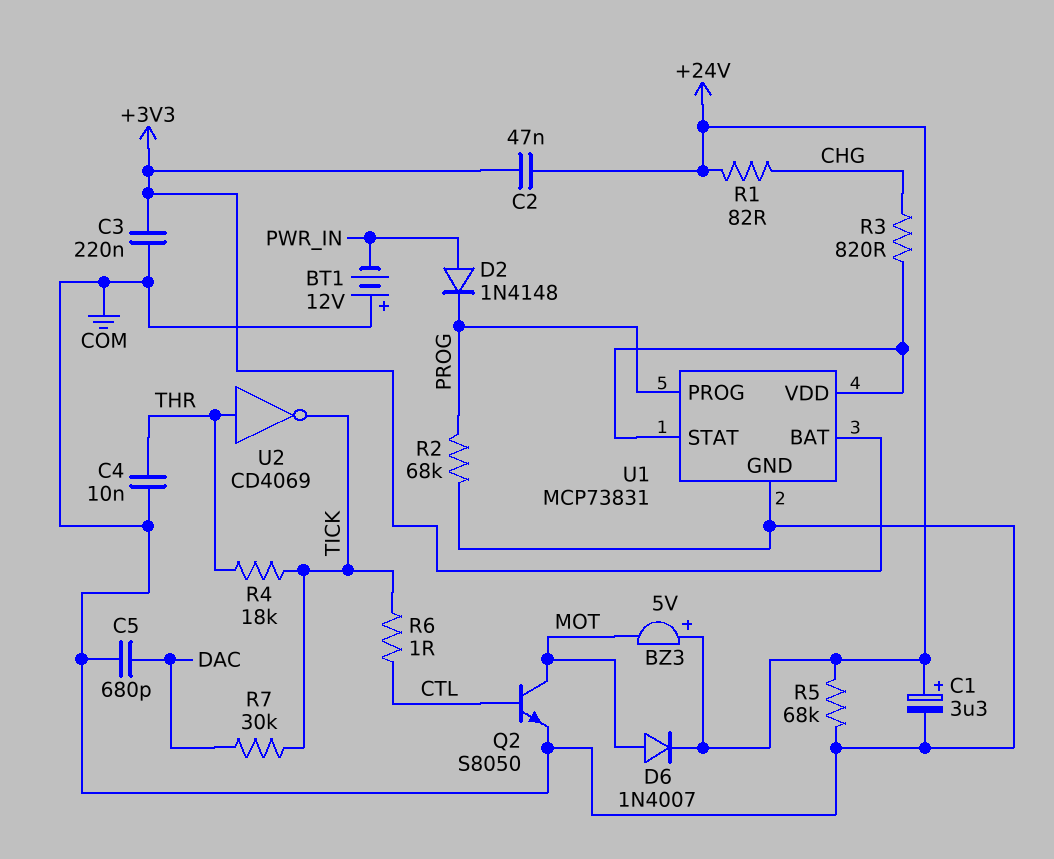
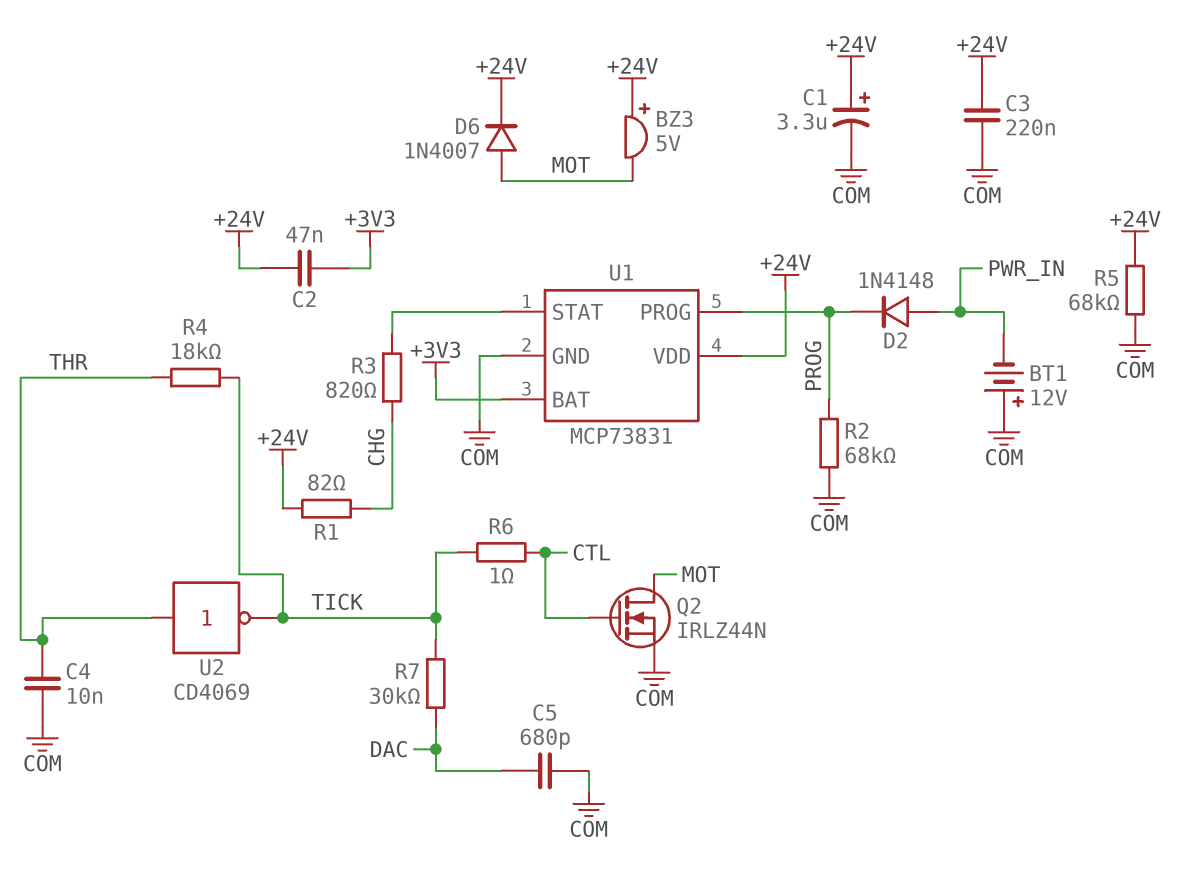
C3: 220nF (+3V3, COM) -> 220nF (+24V, COM)
Q2: NPN S8050 (B CTL, C MOT, E COM) -> NMOS IRLZ44N (G CTL, D MOT, S COM)
U1 pin VDD: U1/STAT -> +24V

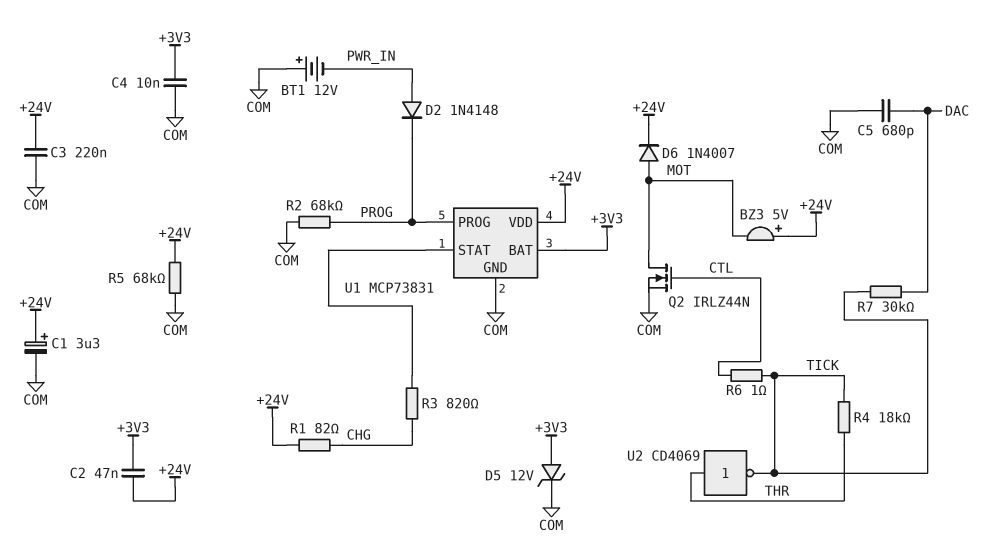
C4: 10nF (COM, THR) -> 10nF (+3V3, COM)
D5: none -> zener 12V (A +3V3, K COM)

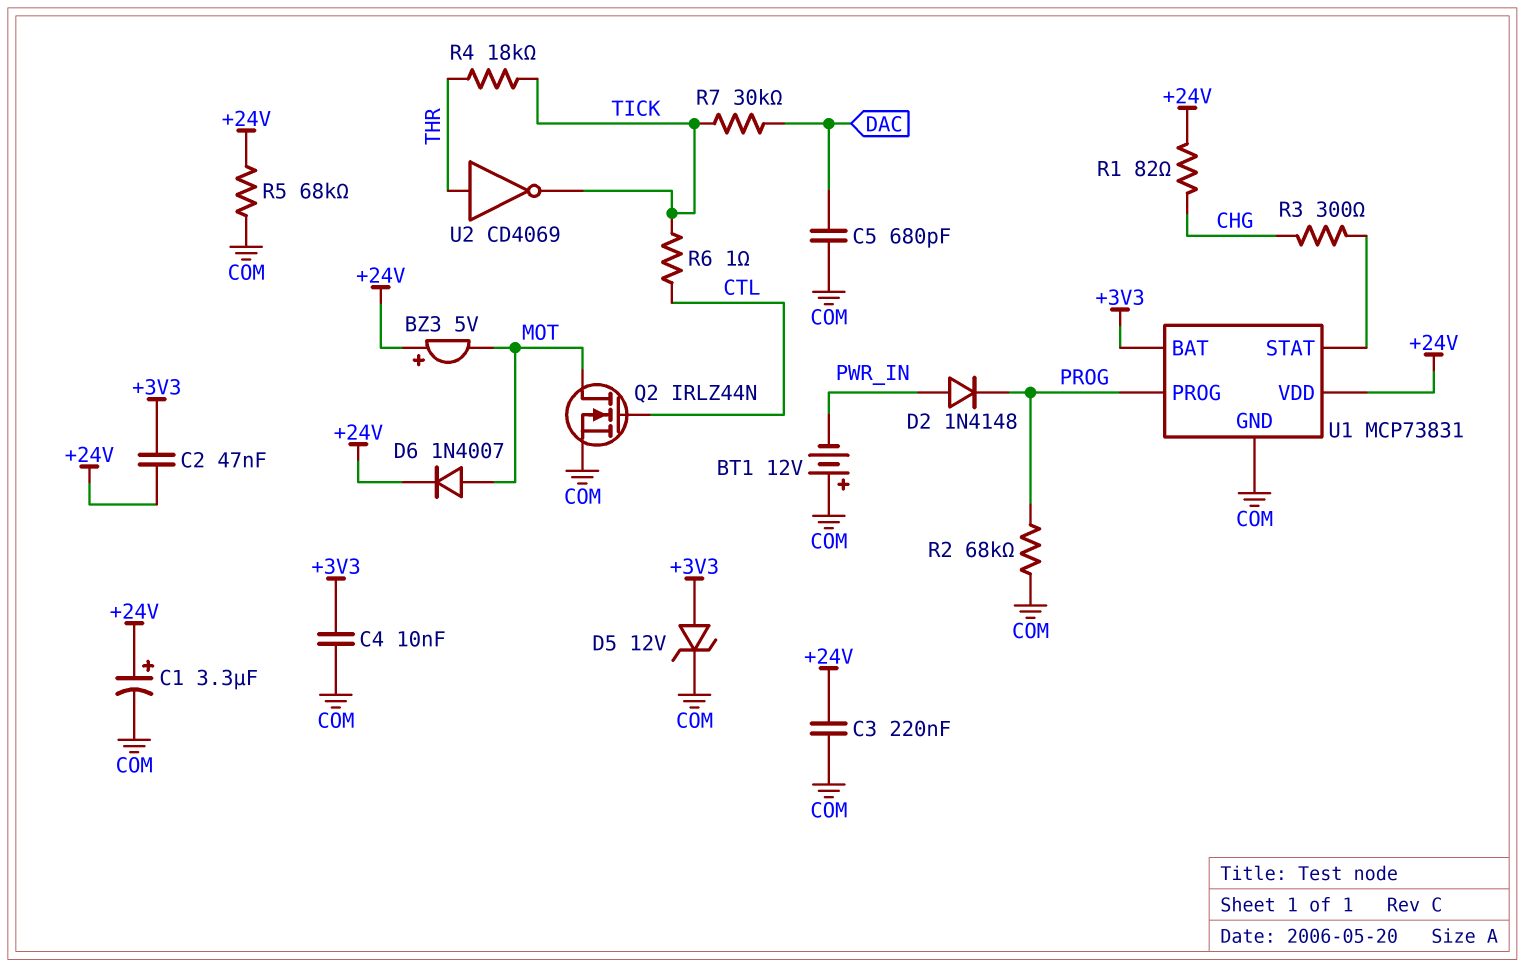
R3: 820 (CHG, U1/STAT) -> 300 (CHG, U1/STAT)

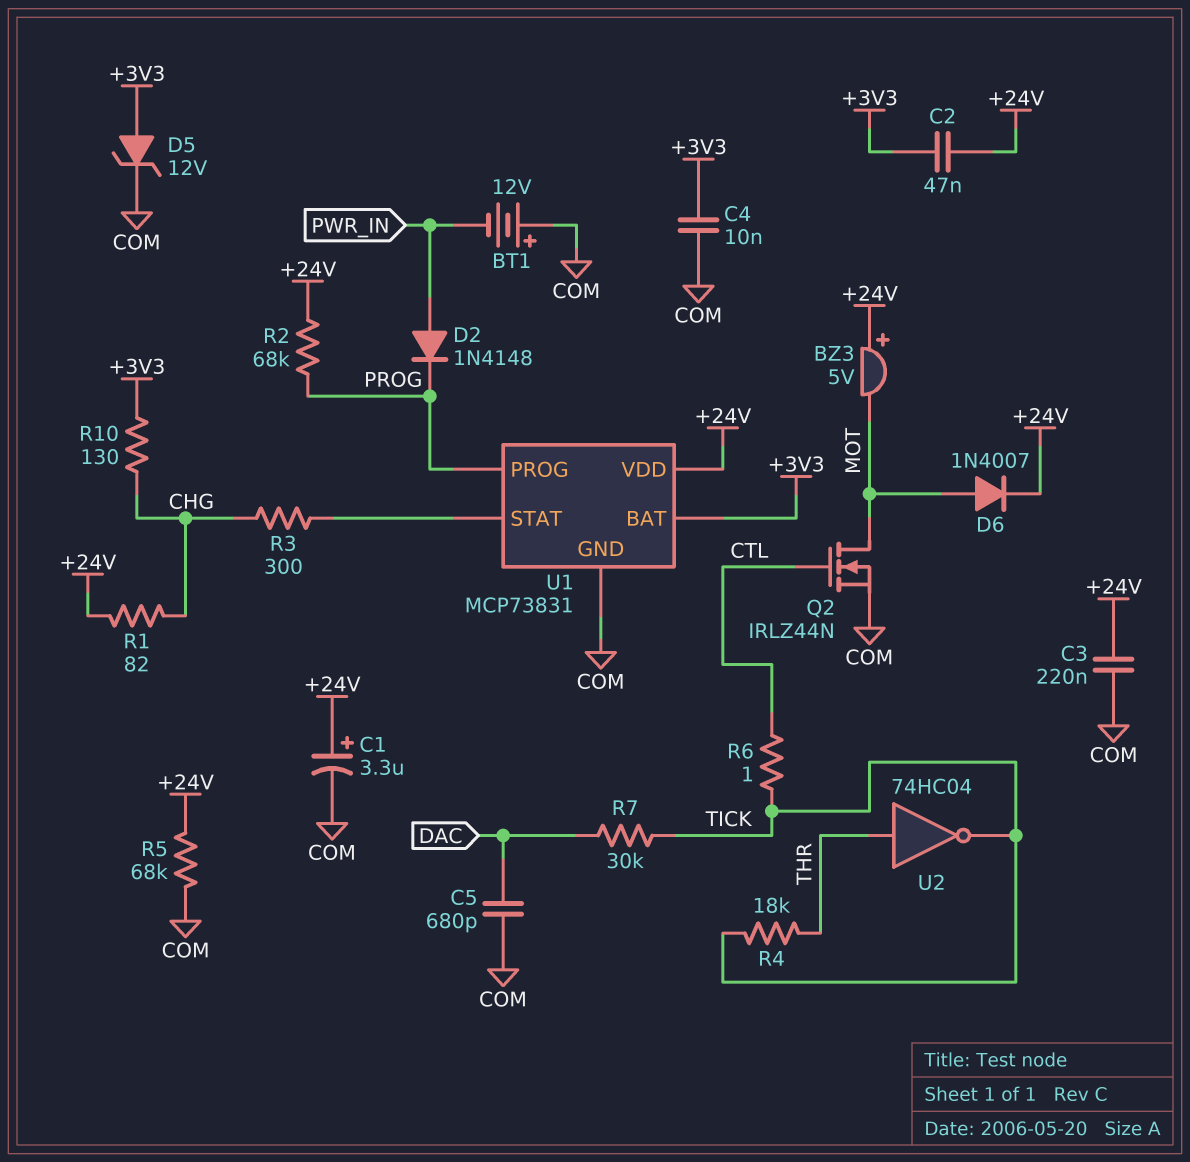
R2: 68k (COM, PROG) -> 68k (+24V, PROG)
R10: none -> 130 (+3V3, CHG)
U2: NOT CD4069 (in THR, out TICK) -> NOT 74HC04 (in THR, out TICK)

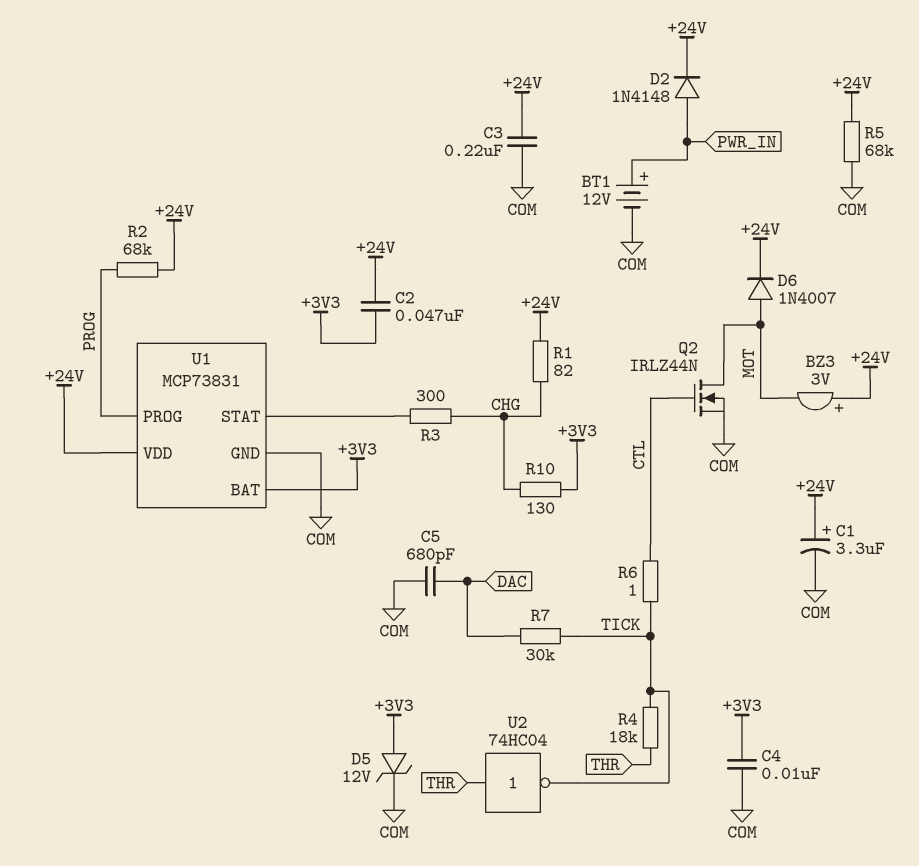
BT1: 12V (plus COM, minus PWR_IN) -> 12V (plus PWR_IN, minus COM)
BZ3: buzzer 5V (plus +24V, minus MOT) -> buzzer 3V (plus +24V, minus MOT)
D2: diode 1N4148 (A PWR_IN, K PROG) -> diode 1N4148 (A PWR_IN, K +24V)

